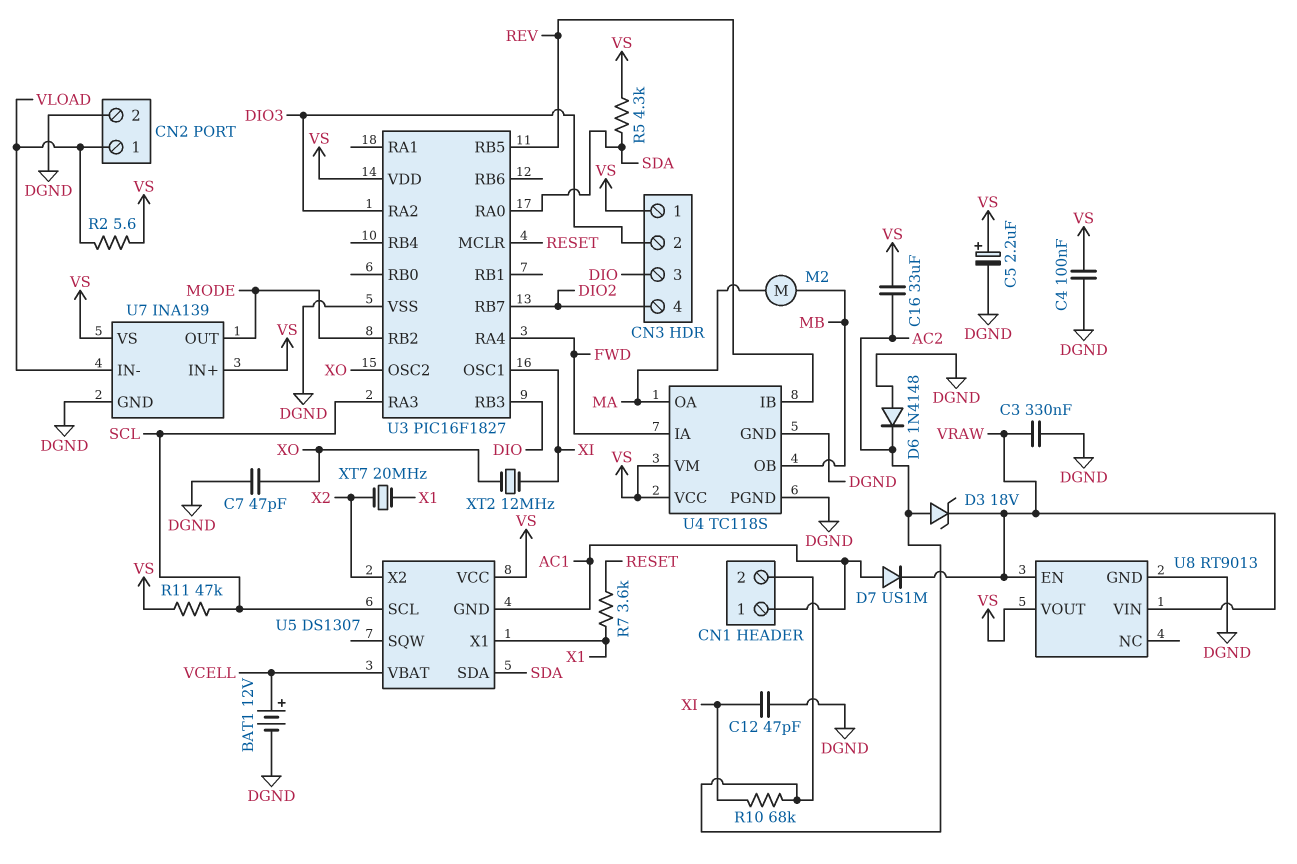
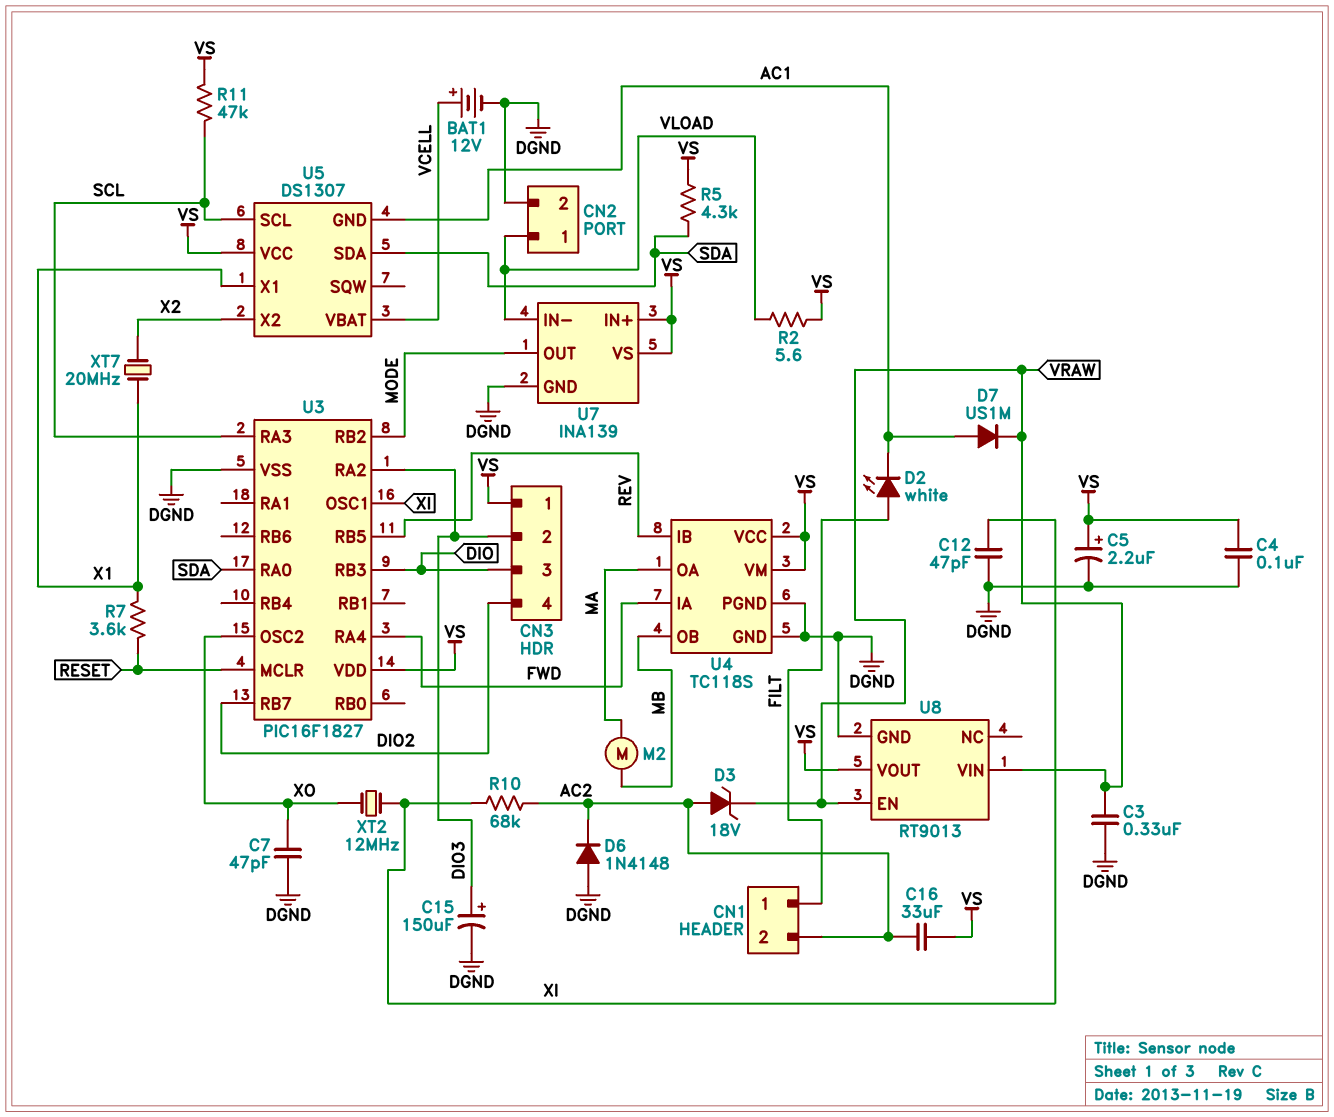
C15: none -> 150uF (plus DIO3, minus DGND)
CN1 pin 1: AC1 -> FILT
D2: none -> LED white (A FILT, K AC1)

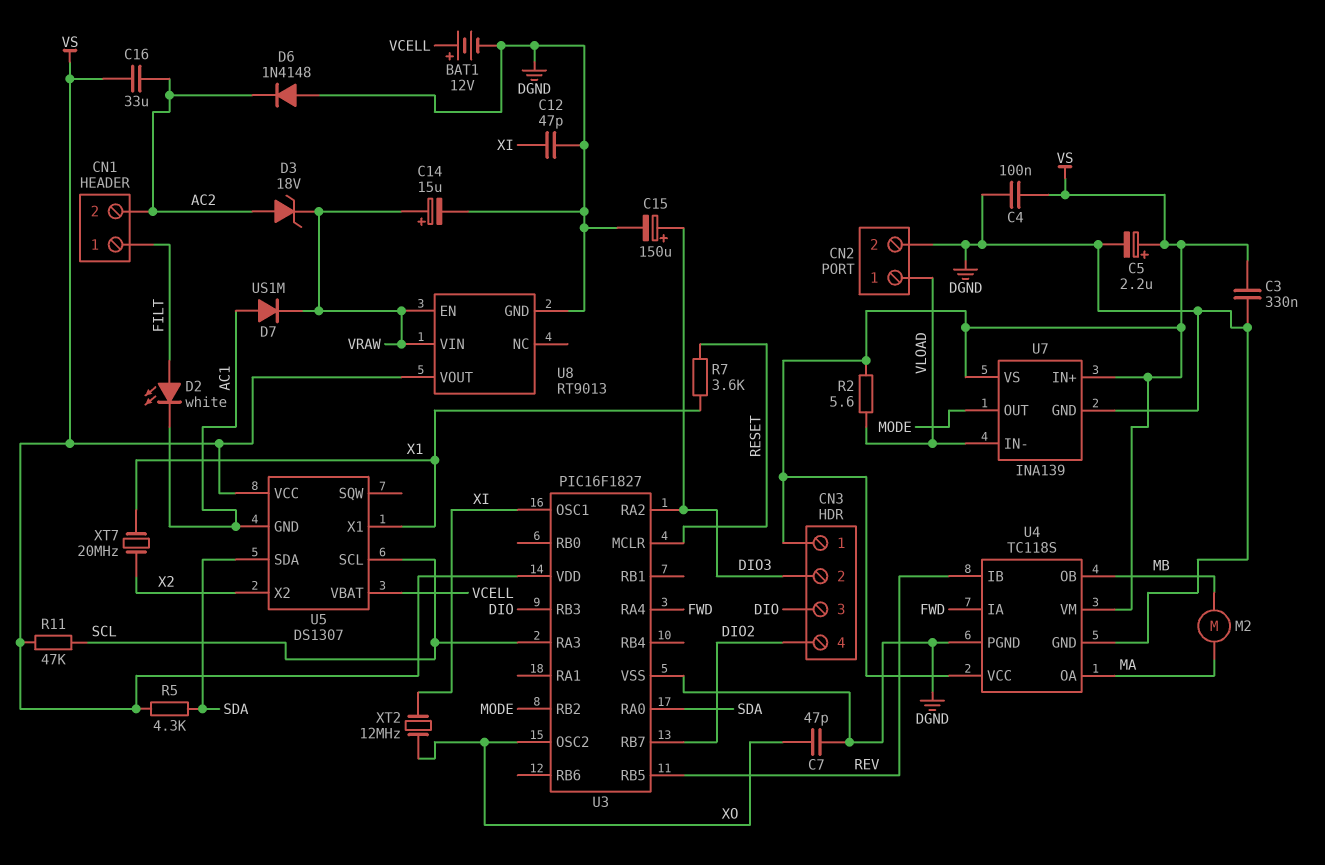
C3: 330nF (DGND, VRAW) -> 330nF (DGND, VS)
C14: none -> 15uF (plus VRAW, minus DGND)
R10: 68k (AC2, XI) -> none

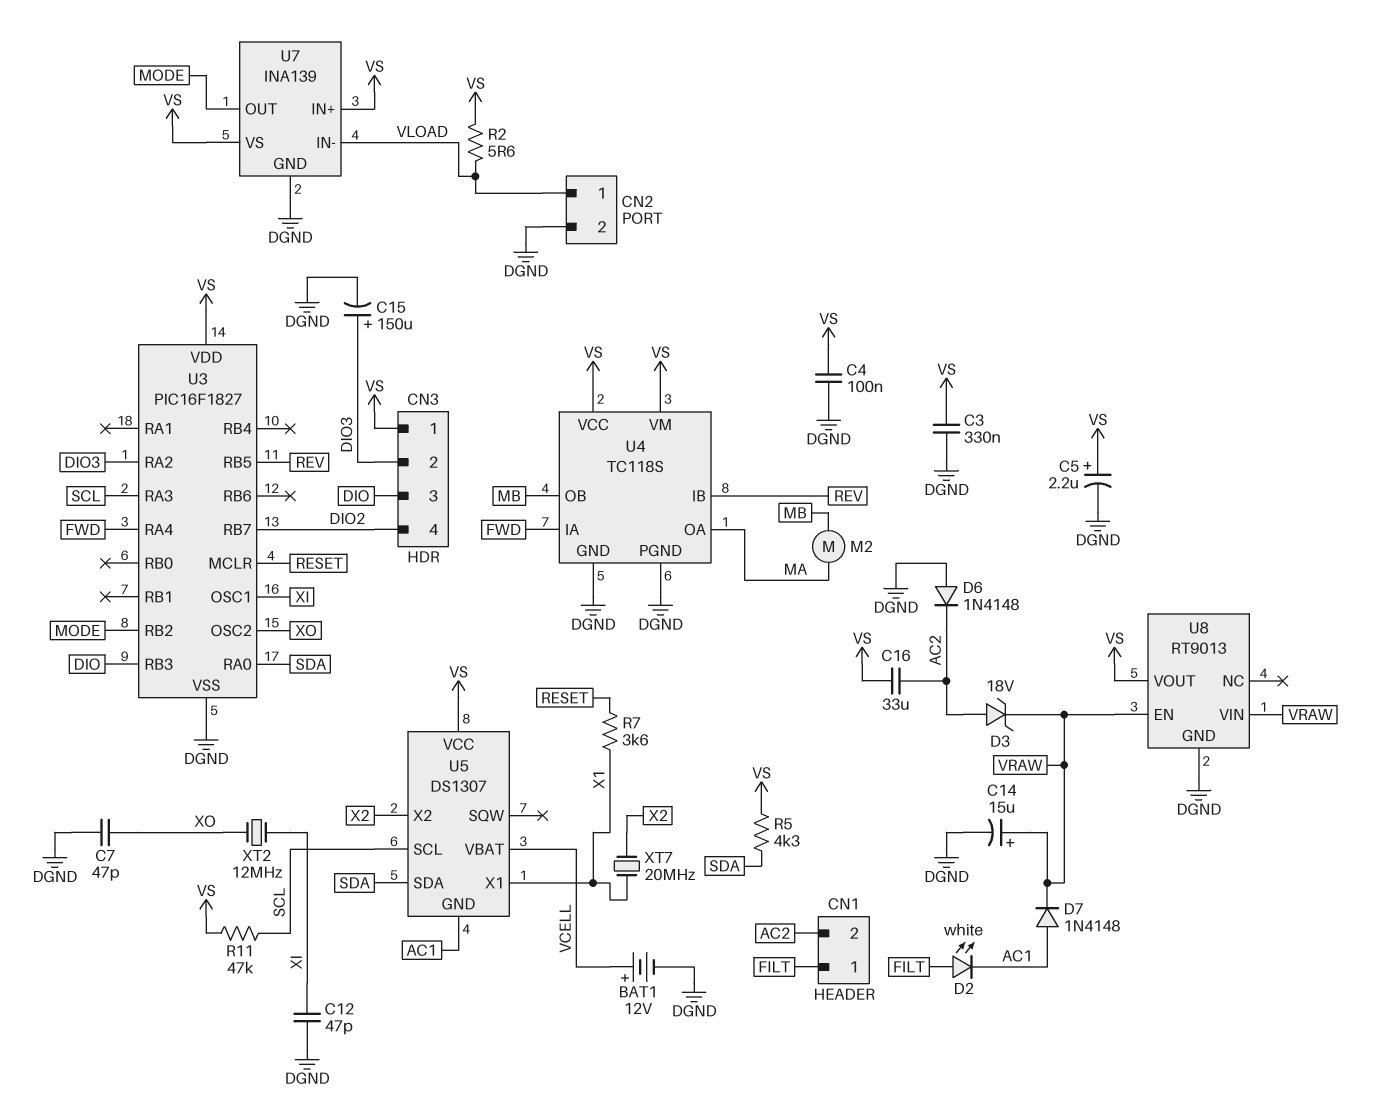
D7: diode US1M (A AC1, K VRAW) -> diode 1N4148 (A AC1, K VRAW)

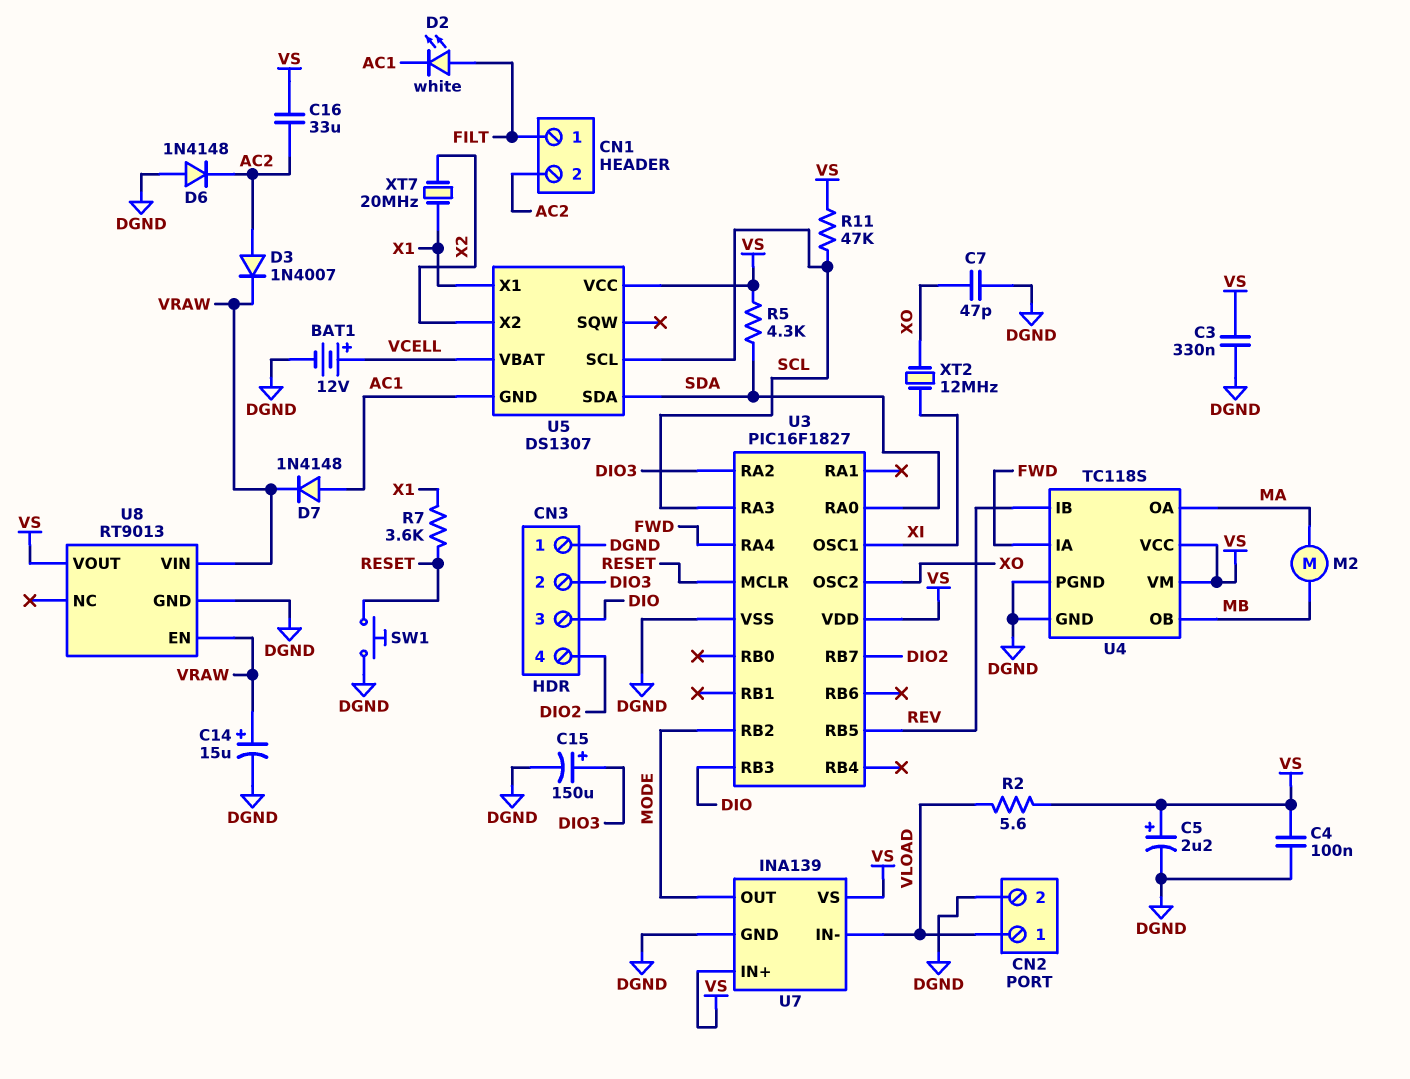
C12: 47pF (DGND, XI) -> none
CN3 pin 1: VS -> DGND
D3: zener 18V (A AC2, K VRAW) -> diode 1N4007 (A AC2, K VRAW)
SW1: none -> button (DGND, RESET)

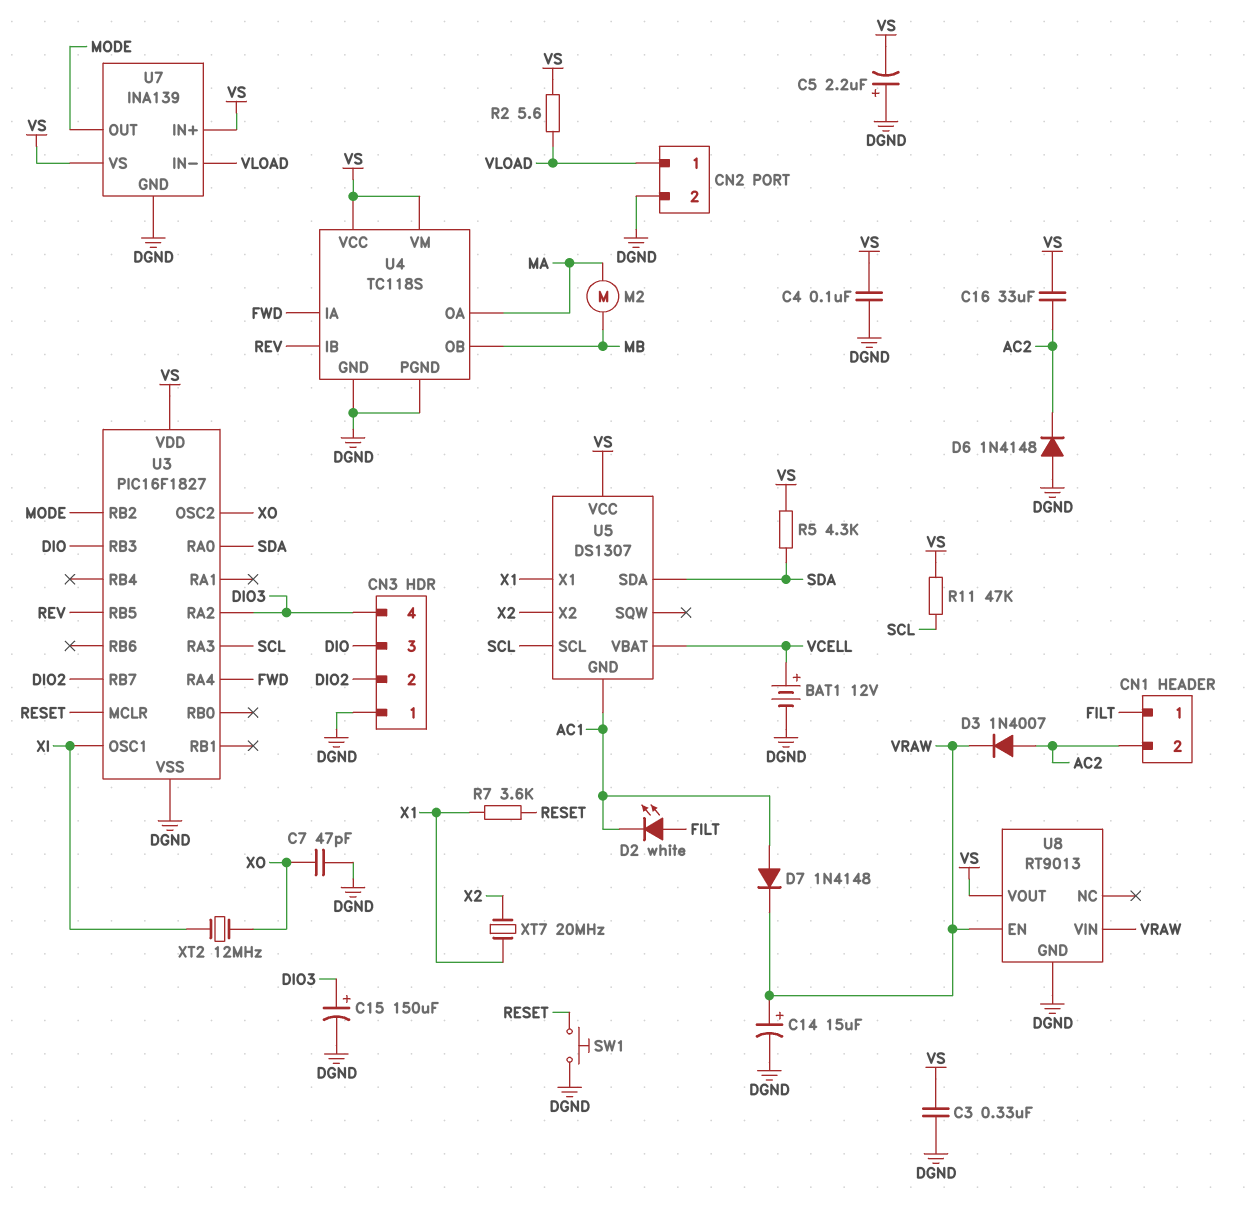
C5: 2.2uF (plus VS, minus DGND) -> 2.2uF (plus DGND, minus VS)
CN3 pin 2: DIO3 -> DIO2
CN3 pin 4: DIO2 -> DIO3

